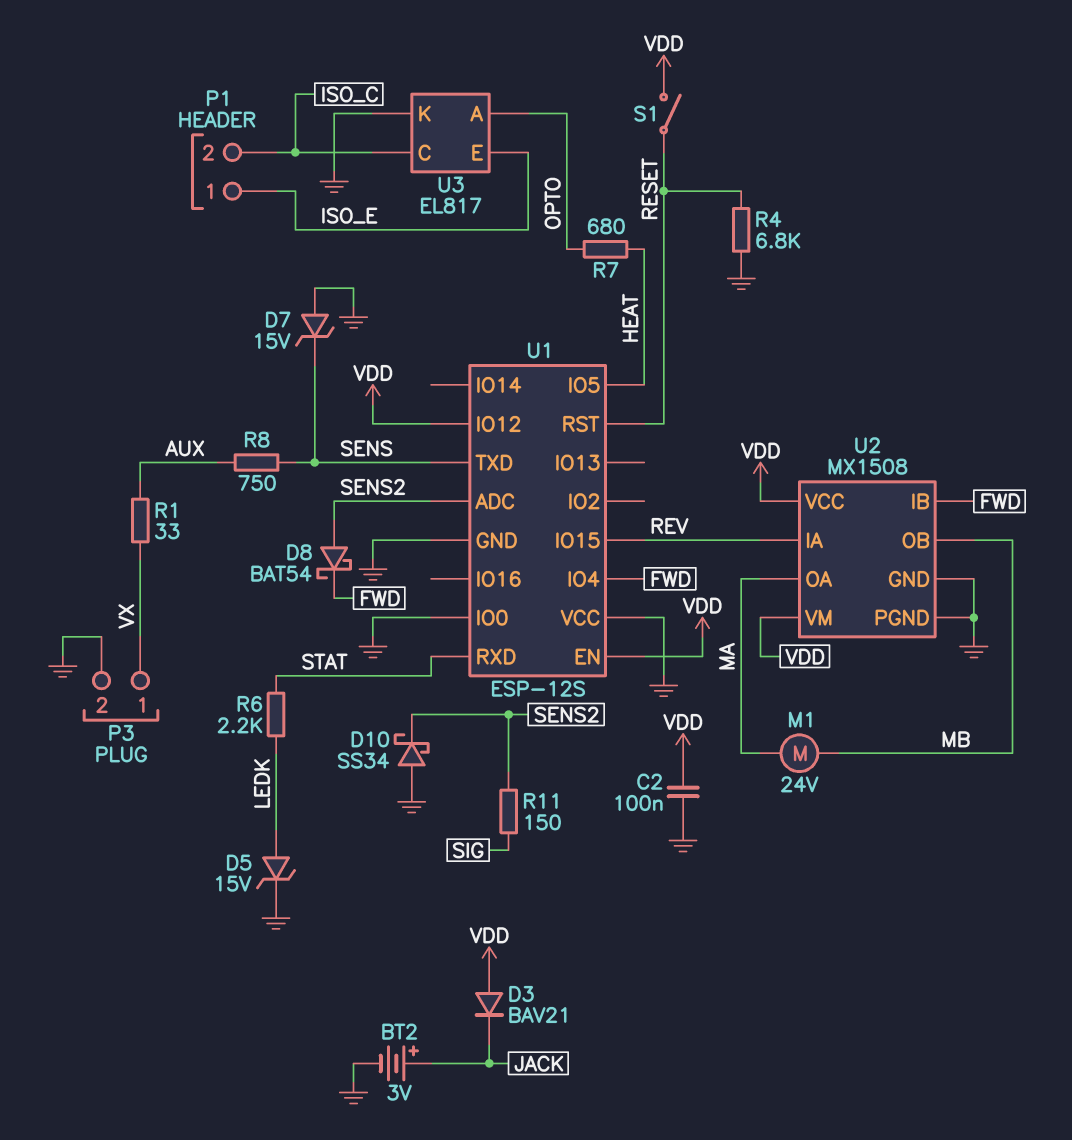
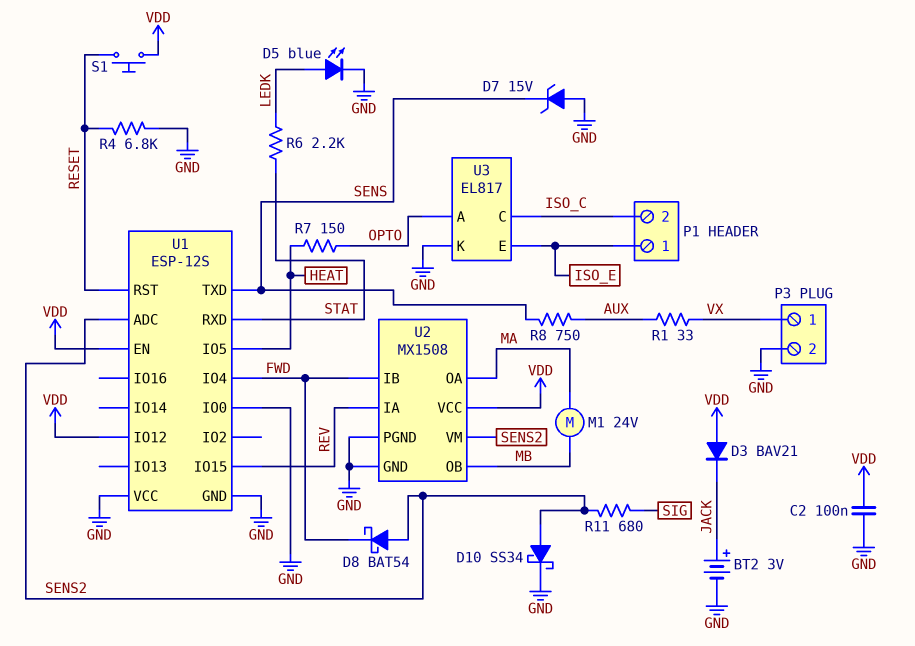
D5: zener 15V (A LEDK, K GND) -> LED blue (A LEDK, K GND)
D10: schottky SS34 (A GND, K SENS2) -> schottky SS34 (A SENS2, K GND)
R7: 680 (HEAT, OPTO) -> 150 (HEAT, OPTO)
R11: 150 (SENS2, SIG) -> 680 (SENS2, SIG)
S1: switch (RESET, VDD) -> button (RESET, VDD)
U2 pin VM: VDD -> SENS2

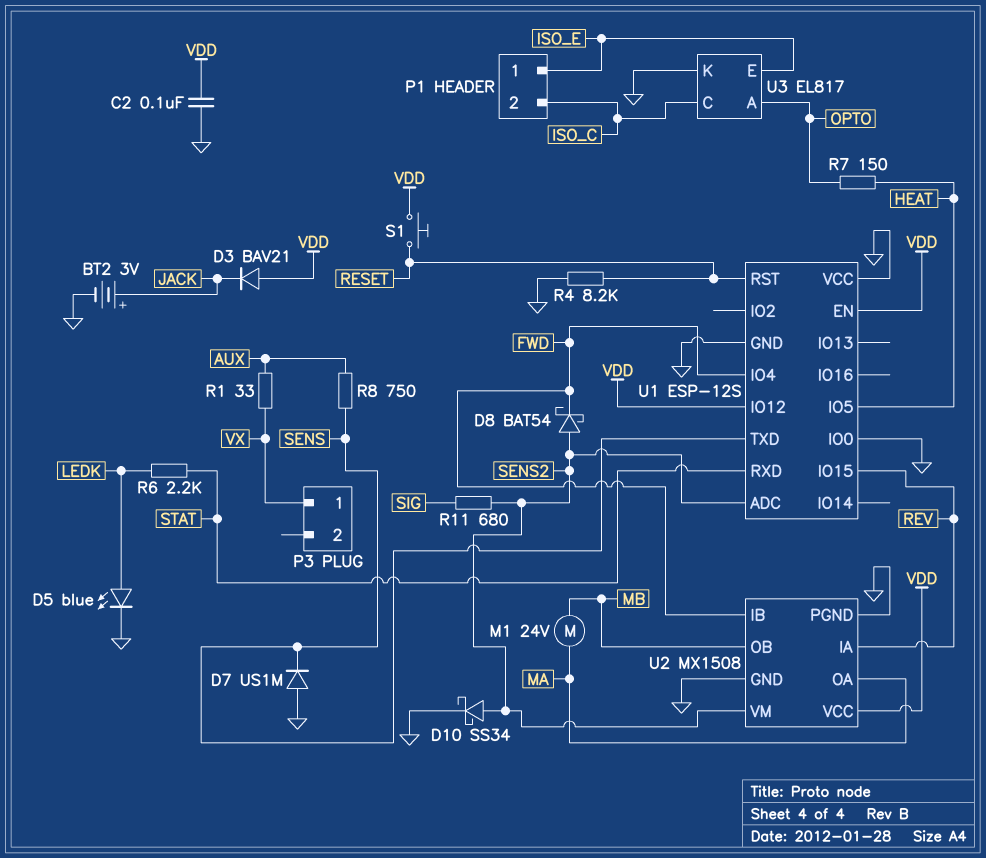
D7: zener 15V (A GND, K SENS) -> diode US1M (A GND, K SENS)
P3 pin 2: GND -> none
R4: 6.8k (GND, RESET) -> 8.2k (GND, RESET)

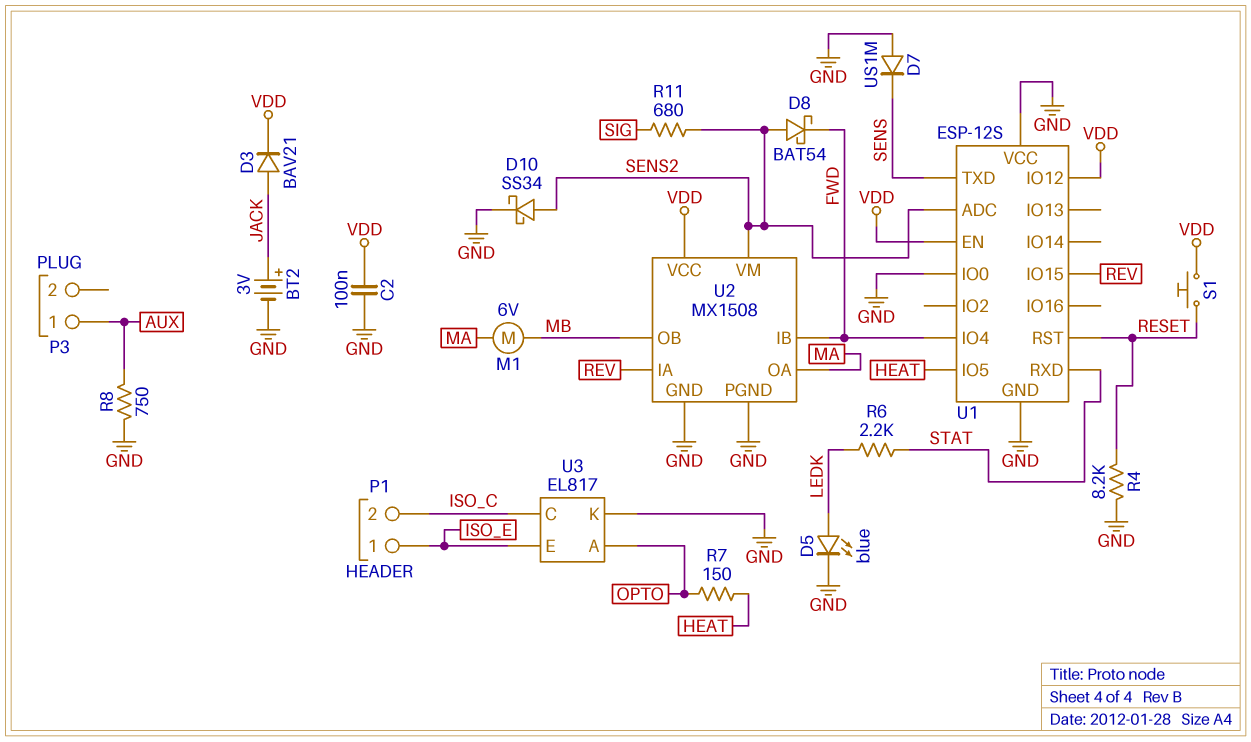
D3: diode BAV21 (A VDD, K JACK) -> diode BAV21 (A JACK, K VDD)
M1: motor 24V (MA, MB) -> motor 6V (MA, MB)
P3 pin 1: VX -> AUX
R1: 33 (AUX, VX) -> none
R8: 750 (AUX, SENS) -> 750 (AUX, GND)

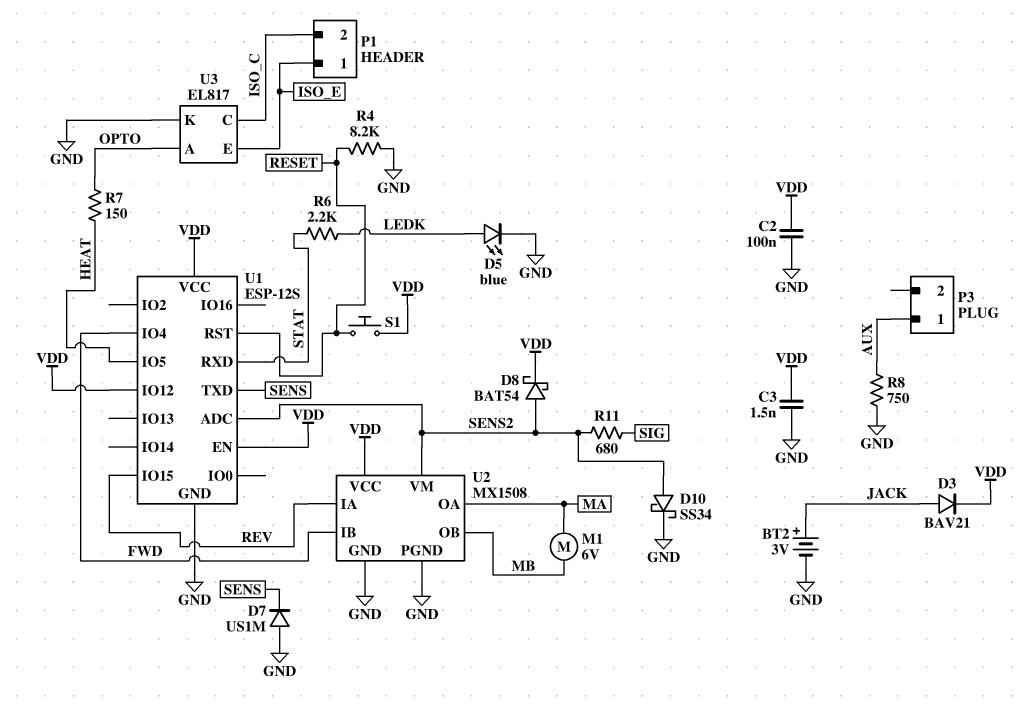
C3: none -> 1.5nF (GND, VDD)
D8: schottky BAT54 (A SENS2, K FWD) -> schottky BAT54 (A SENS2, K VDD)
U1 pin IO0: GND -> none
U1 pin VCC: GND -> VDD

